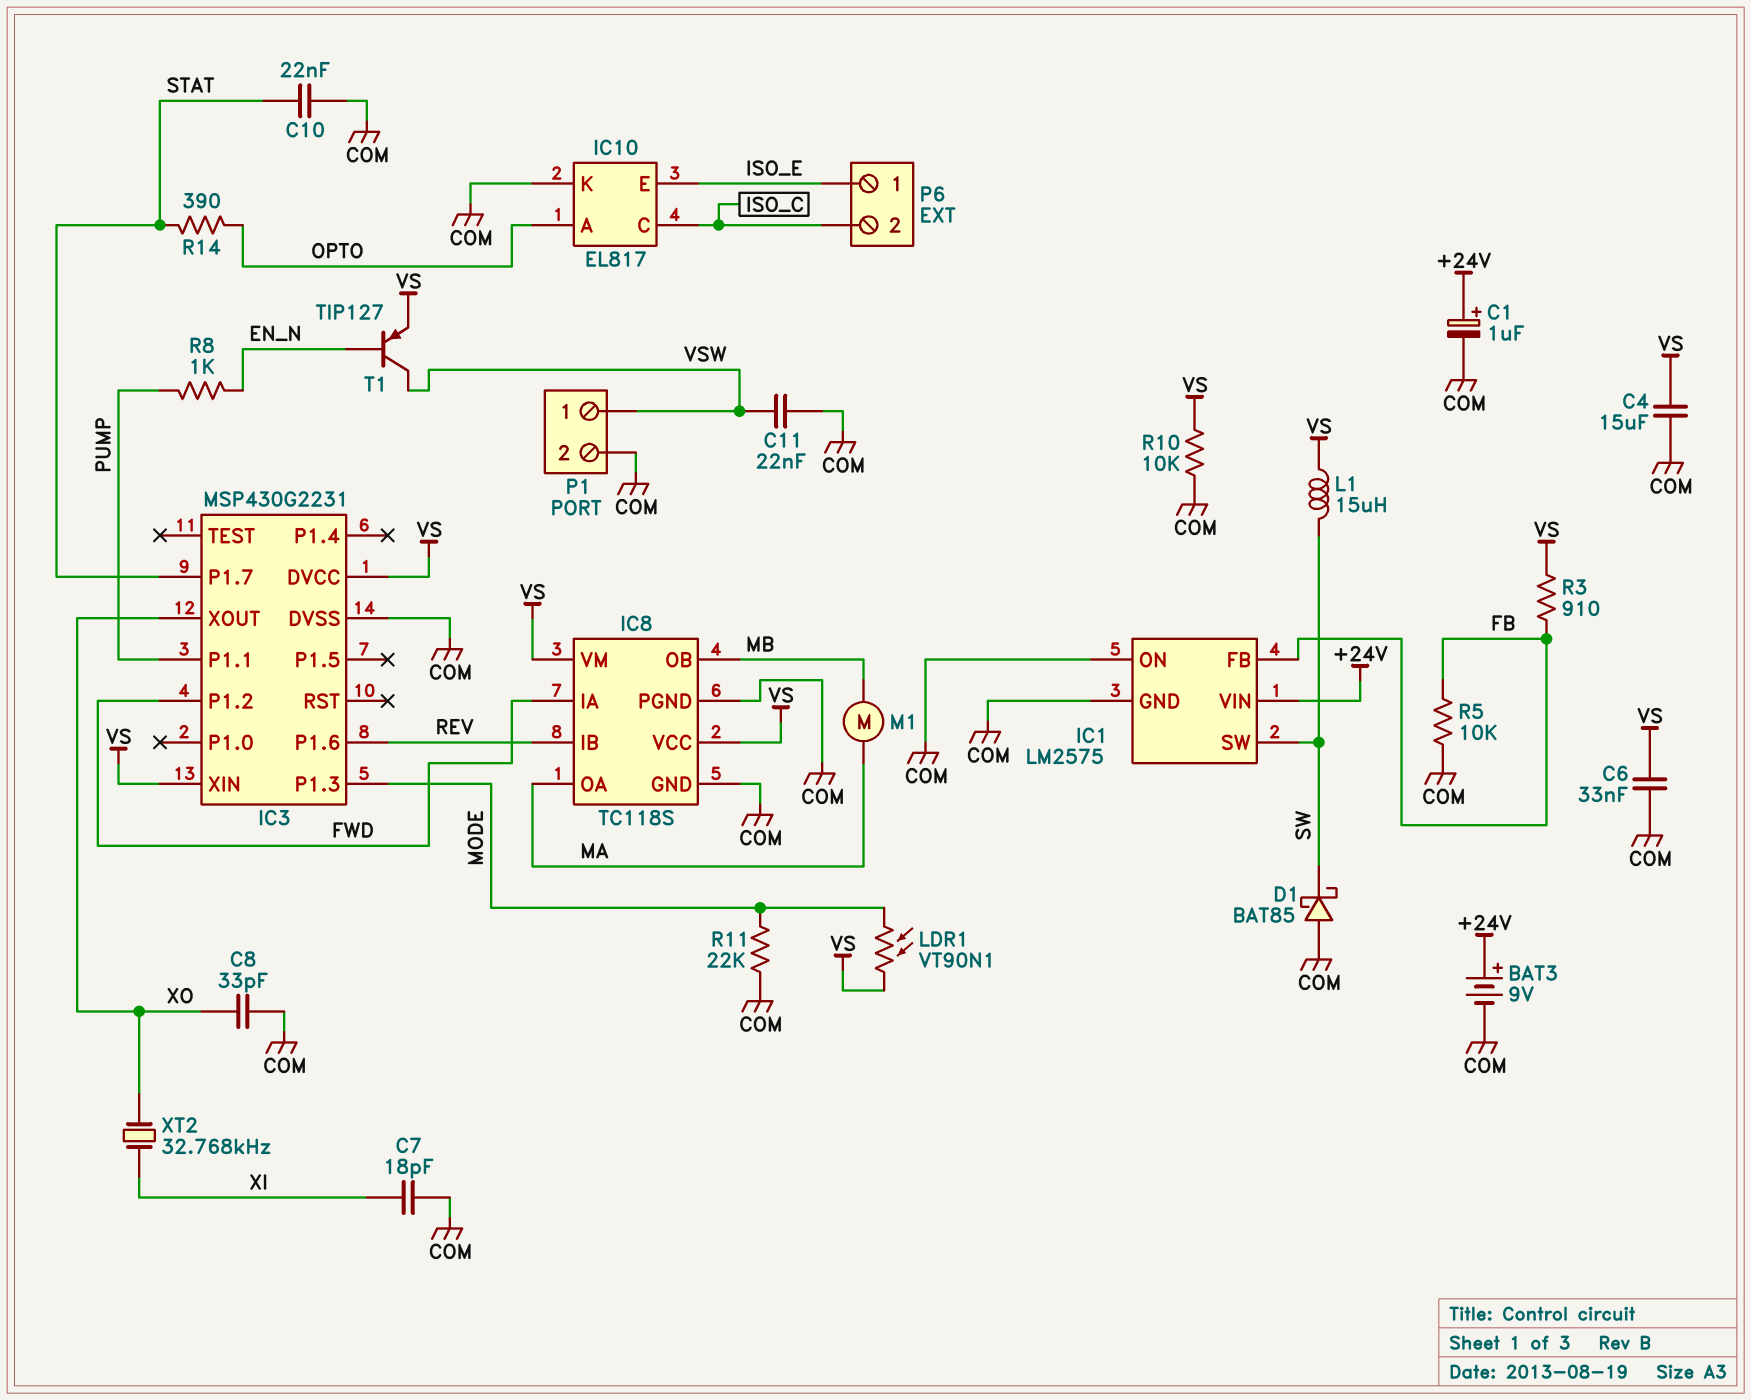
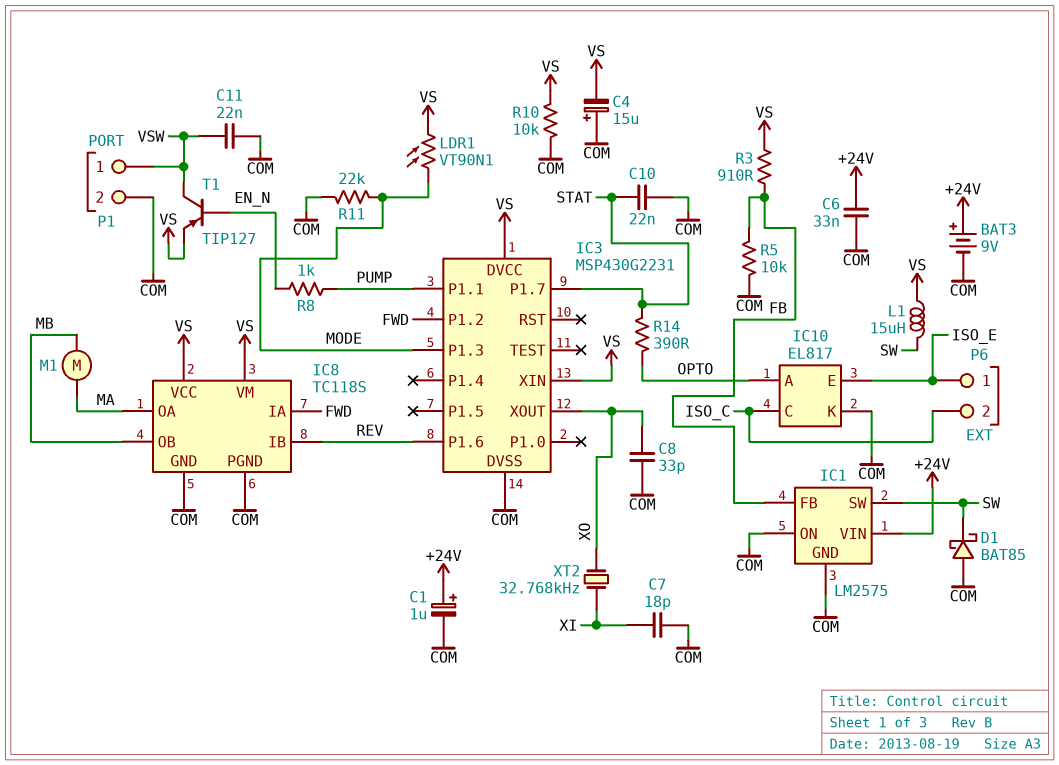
C4: 15uF (COM, VS) -> 15uF (plus COM, minus VS)
C6: 33nF (COM, VS) -> 33nF (+24V, COM)

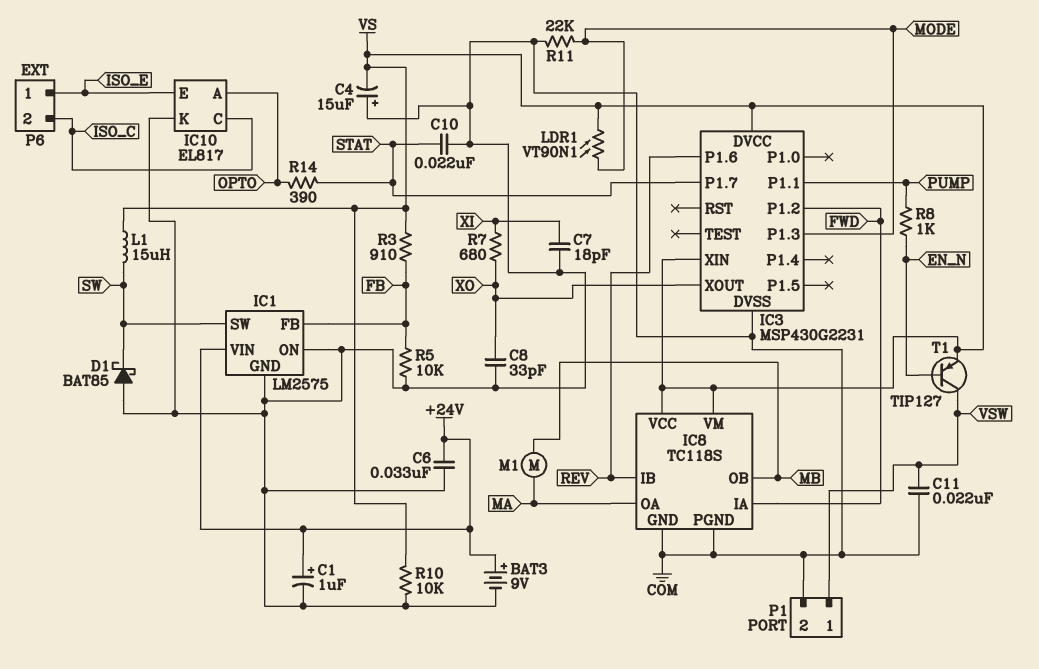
R7: none -> 680 (XI, XO)
XT2: 32.768kHz (XI, XO) -> none

